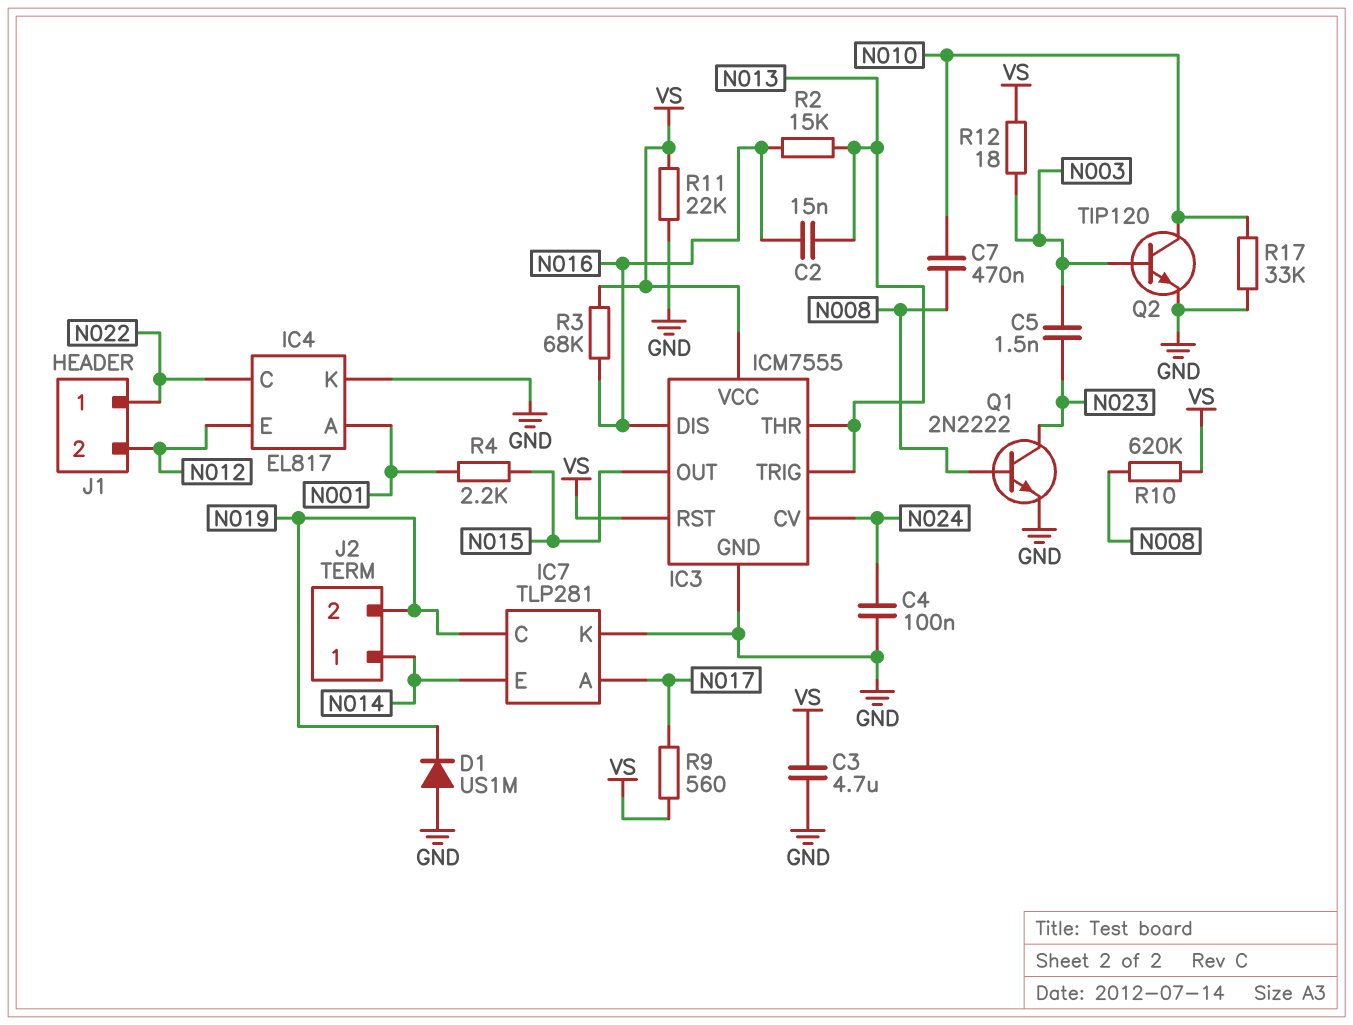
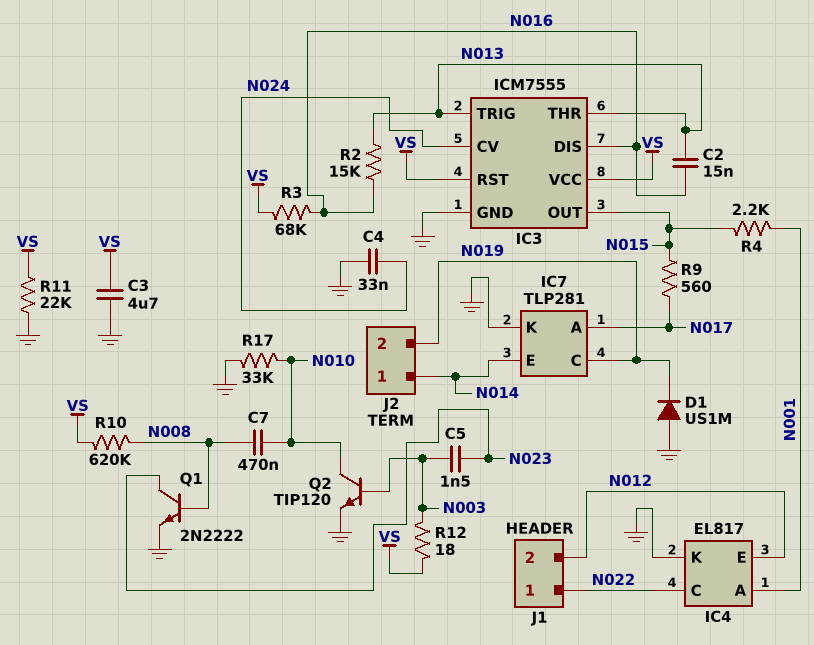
C4: 100nF (GND, N024) -> 33nF (GND, N024)
R9: 560 (N017, VS) -> 560 (N015, N017)

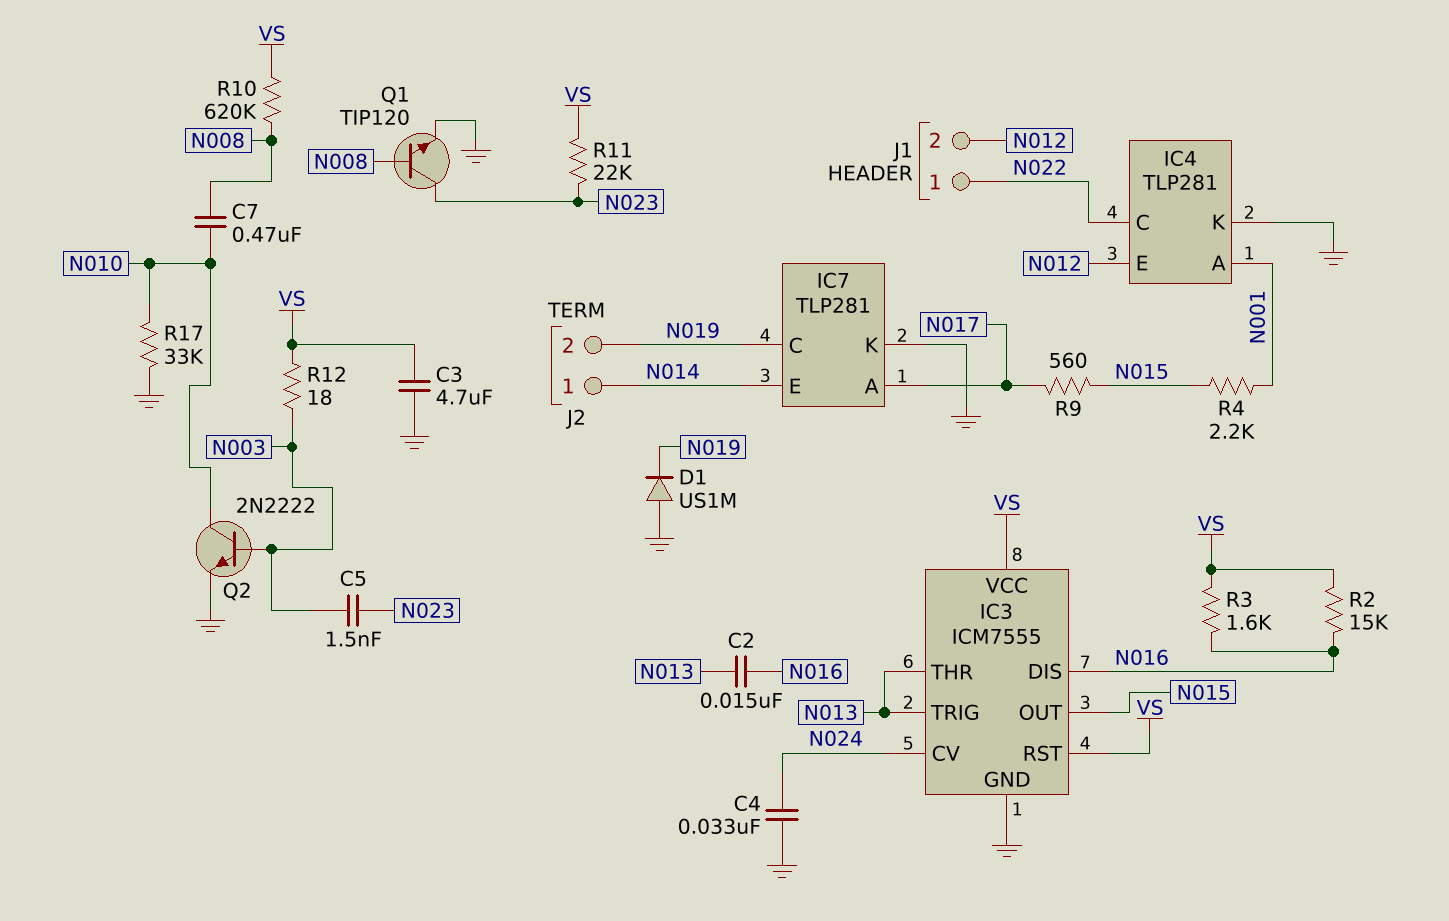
IC4: EL817 -> TLP281
Q1: NPN 2N2222 (B N008, C N023, E GND) -> NPN TIP120 (B N008, C N023, E GND)
Q2: NPN TIP120 (B N003, C N010, E GND) -> NPN 2N2222 (B N003, C N010, E GND)
R2: 15k (N013, N016) -> 15k (N016, VS)
R3: 68k (N016, VS) -> 1.6k (N016, VS)
R11: 22k (GND, VS) -> 22k (N023, VS)

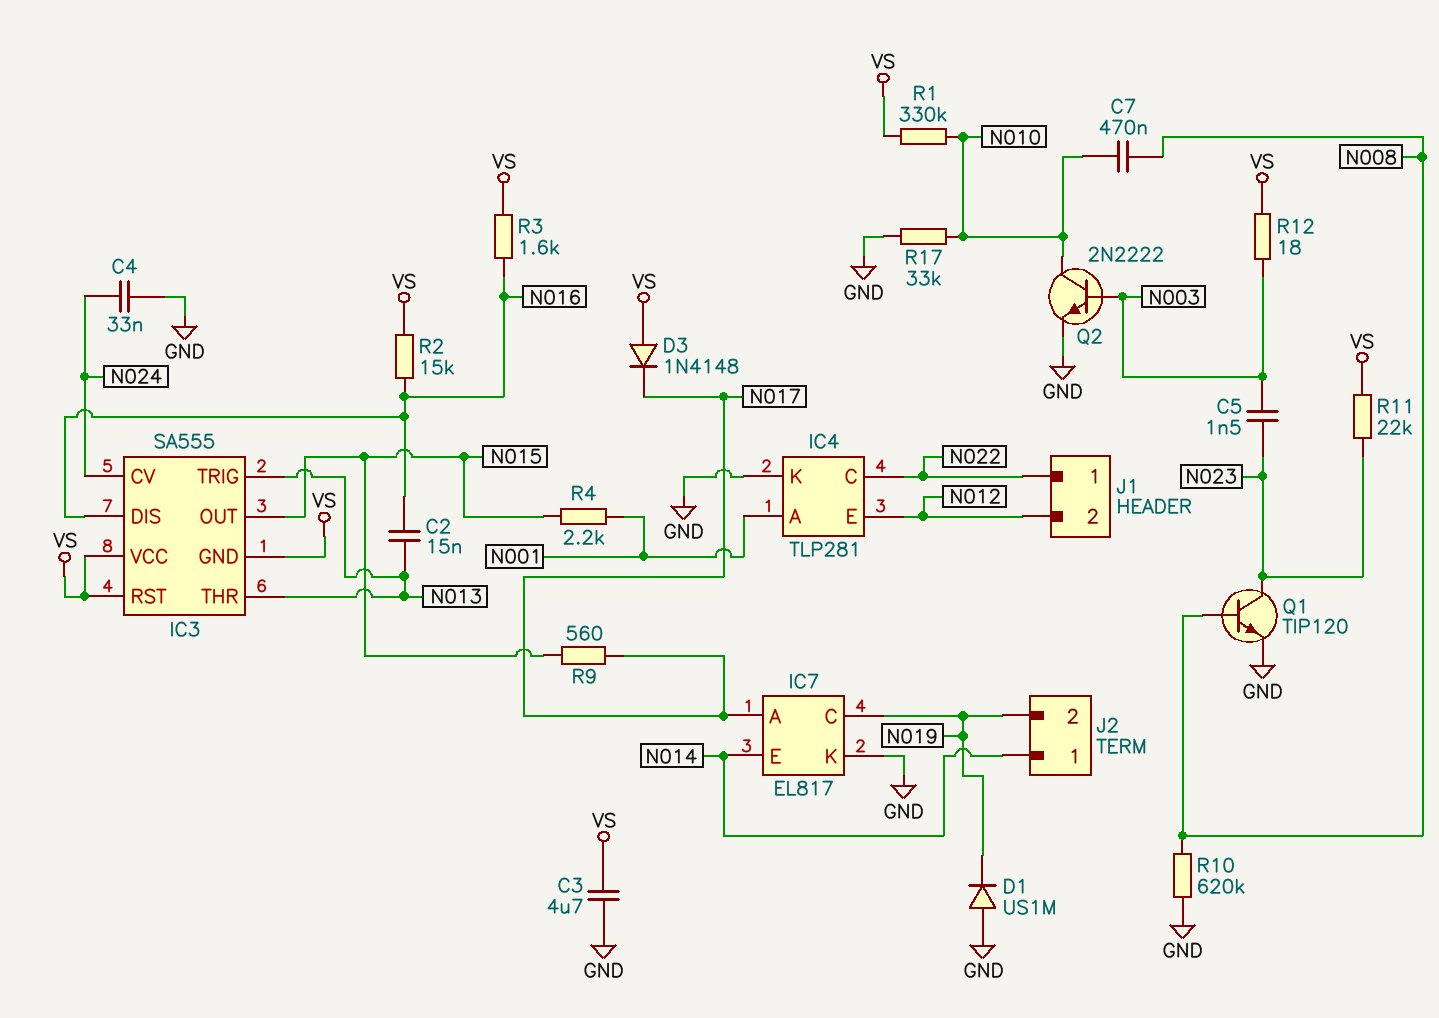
D3: none -> diode 1N4148 (A VS, K N017)
IC3: ICM7555 -> SA555
IC3 pin GND: GND -> VS
IC7: TLP281 -> EL817
R1: none -> 330k (N010, VS)
R10: 620k (N008, VS) -> 620k (GND, N008)

